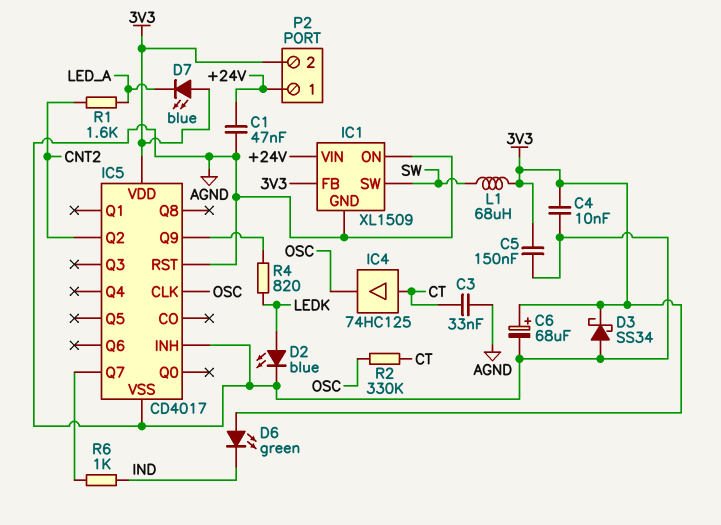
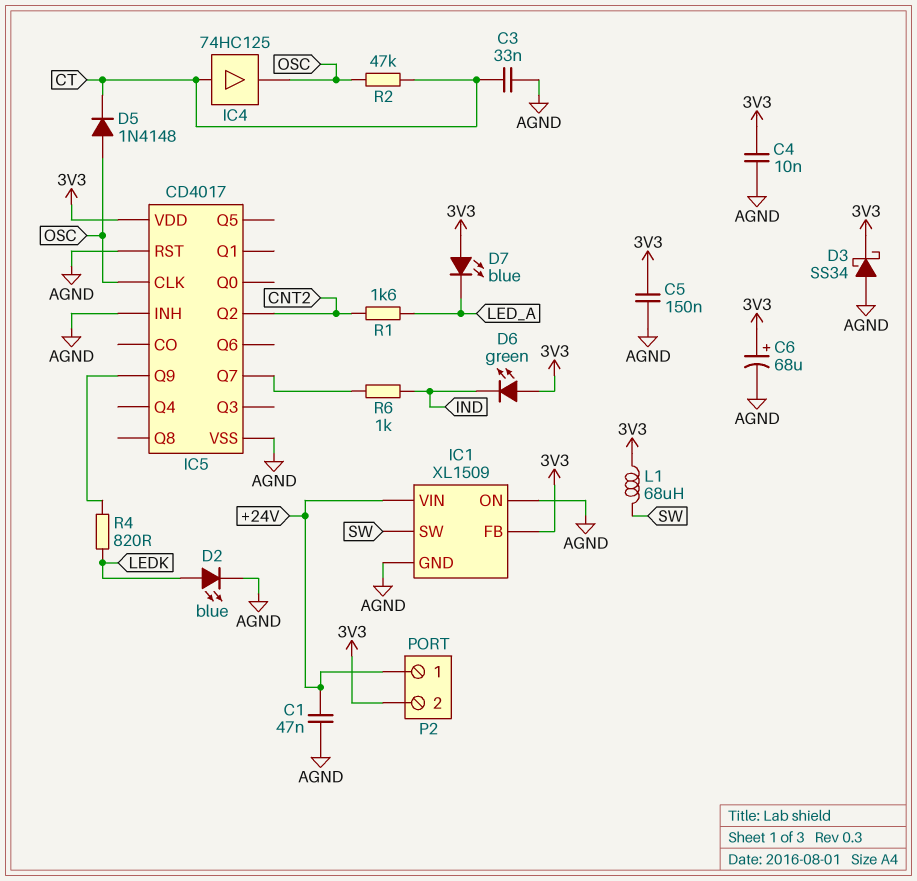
D5: none -> diode 1N4148 (A OSC, K CT)
R2: 330k (CT, OSC) -> 47k (CT, OSC)

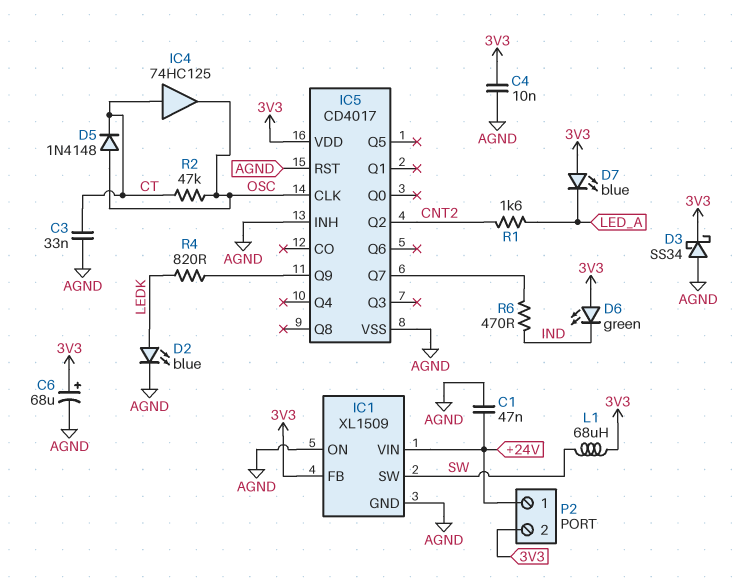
C5: 150nF (3V3, AGND) -> none
R6: 1k (IC5/Q7, IND) -> 470 (IC5/Q7, IND)

